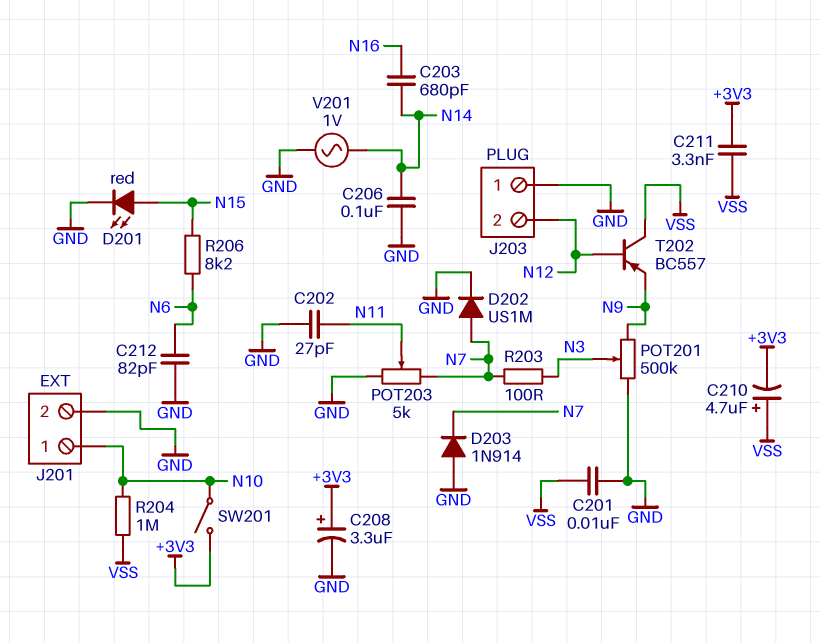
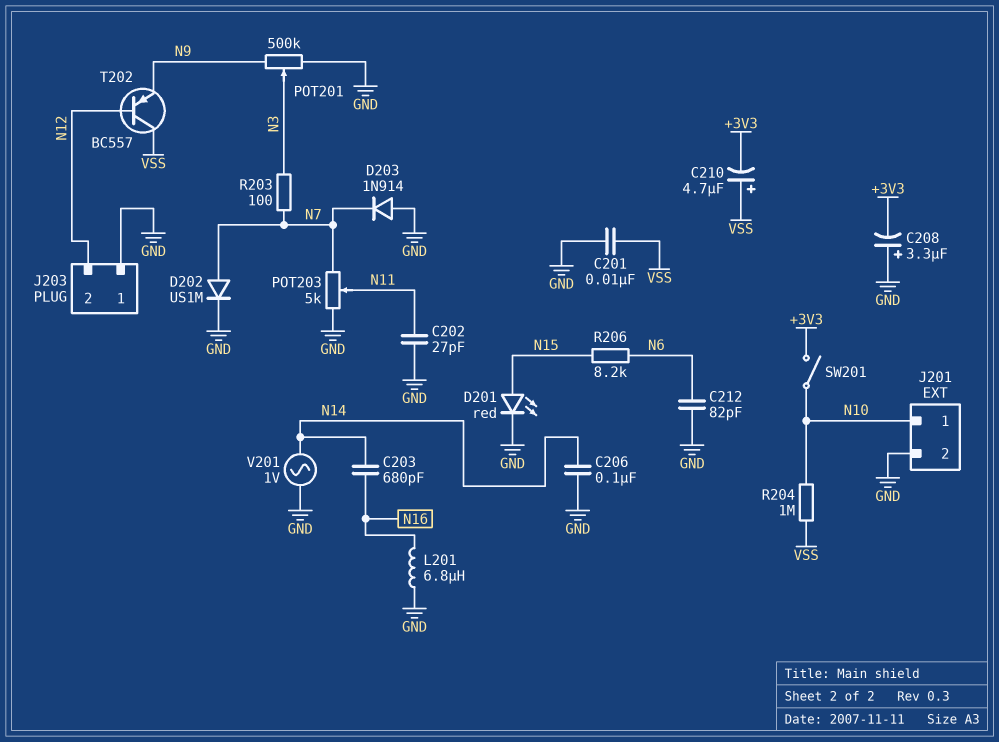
C208: 3.3uF (plus +3V3, minus GND) -> 3.3uF (plus GND, minus +3V3)
C211: 3.3nF (+3V3, VSS) -> none
L201: none -> 6.8uH (GND, N16)

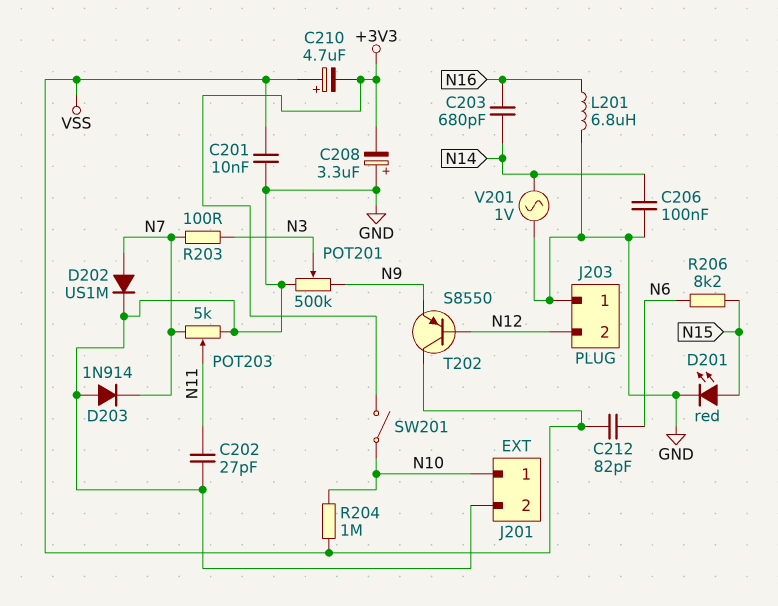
C212: 82pF (GND, N6) -> 82pF (N6, VSS)
T202: PNP BC557 (B N12, C VSS, E N9) -> PNP S8550 (B N12, C VSS, E N9)

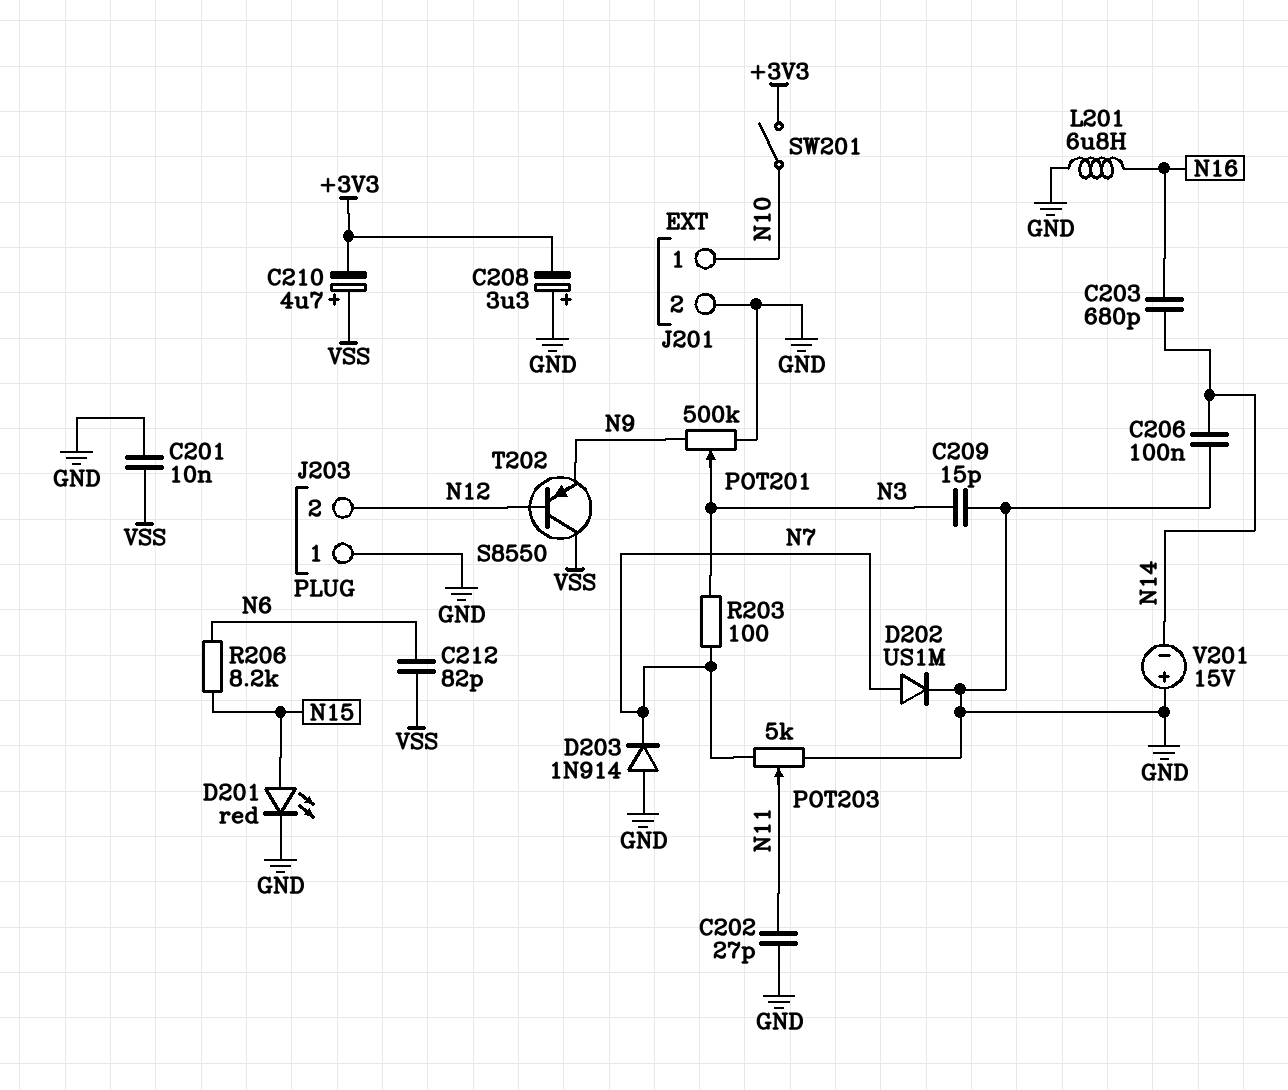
C209: none -> 15pF (GND, N3)
R204: 1M (N10, VSS) -> none
V201: AC 1V (GND, N14) -> 15V (plus GND, minus N14)

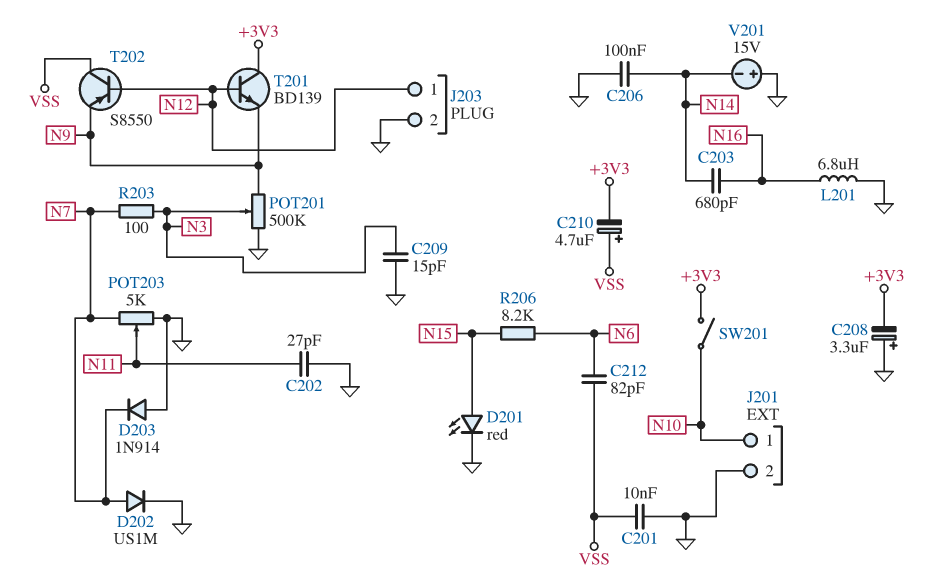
J203 pin 1: GND -> N12
J203 pin 2: N12 -> GND
T201: none -> NPN BD139 (B N12, C +3V3, E N9)

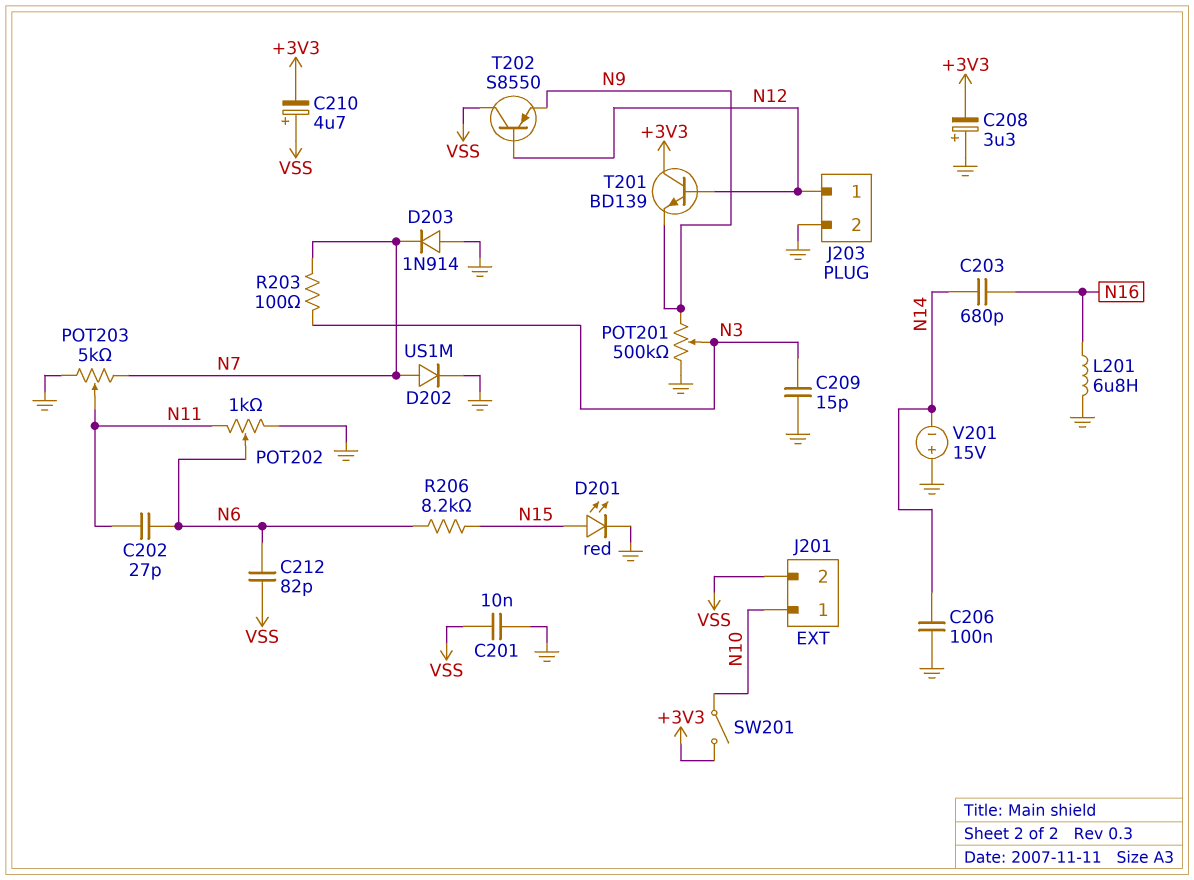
C202: 27pF (GND, N11) -> 27pF (N6, N11)
J201 pin 2: GND -> VSS
POT202: none -> 1k (GND, N11, wiper N6)

